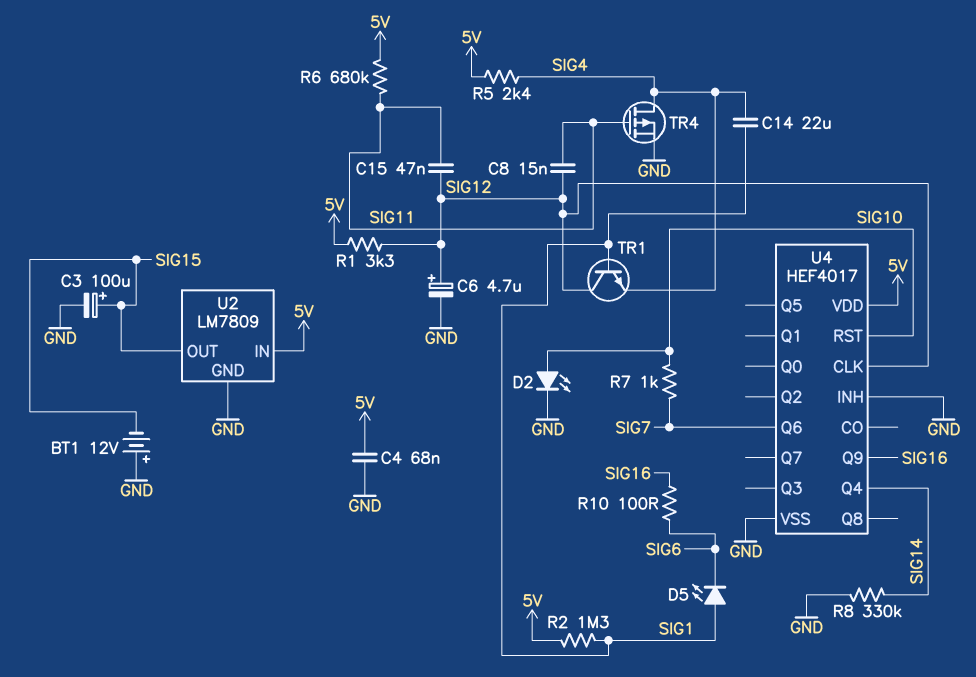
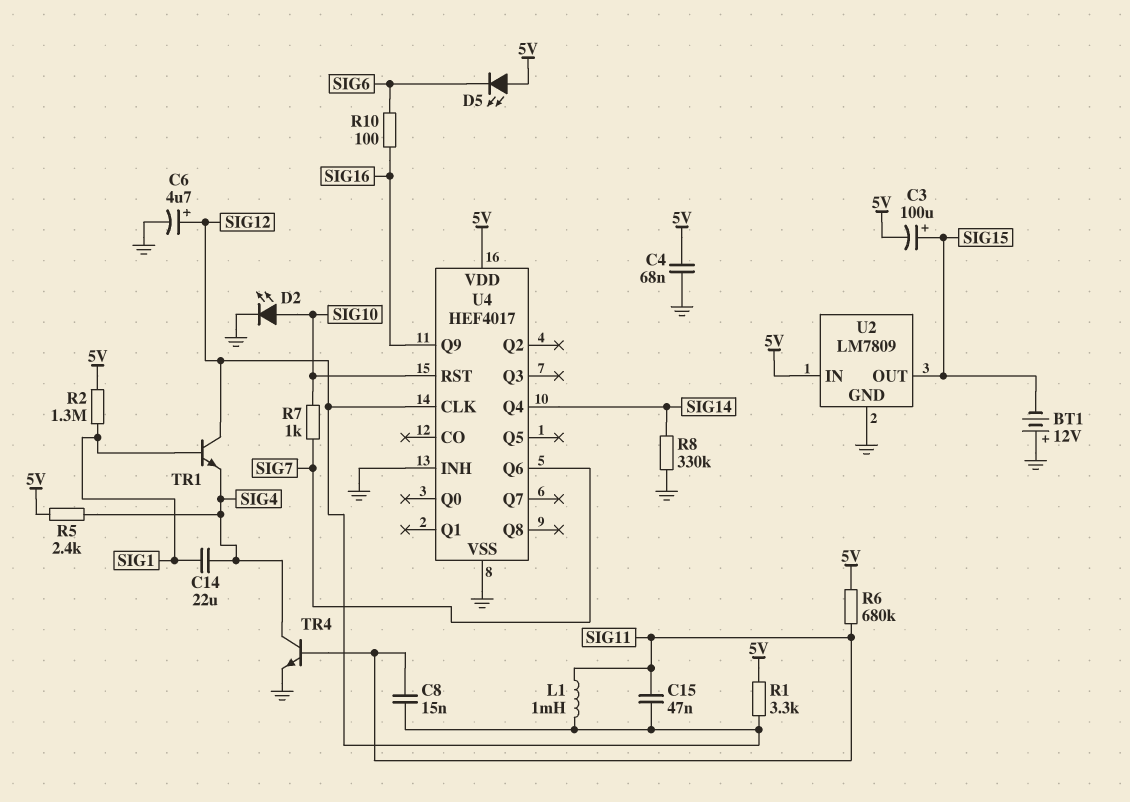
C3: 100uF (plus SIG15, minus GND) -> 100uF (plus SIG15, minus 5V)
D5: LED (A SIG1, K SIG6) -> LED (A 5V, K SIG6)
L1: none -> 1mH (SIG11, SIG12)
TR4: PMOS (G SIG11, D SIG4, S GND) -> NPN (B SIG11, C SIG4, E GND)

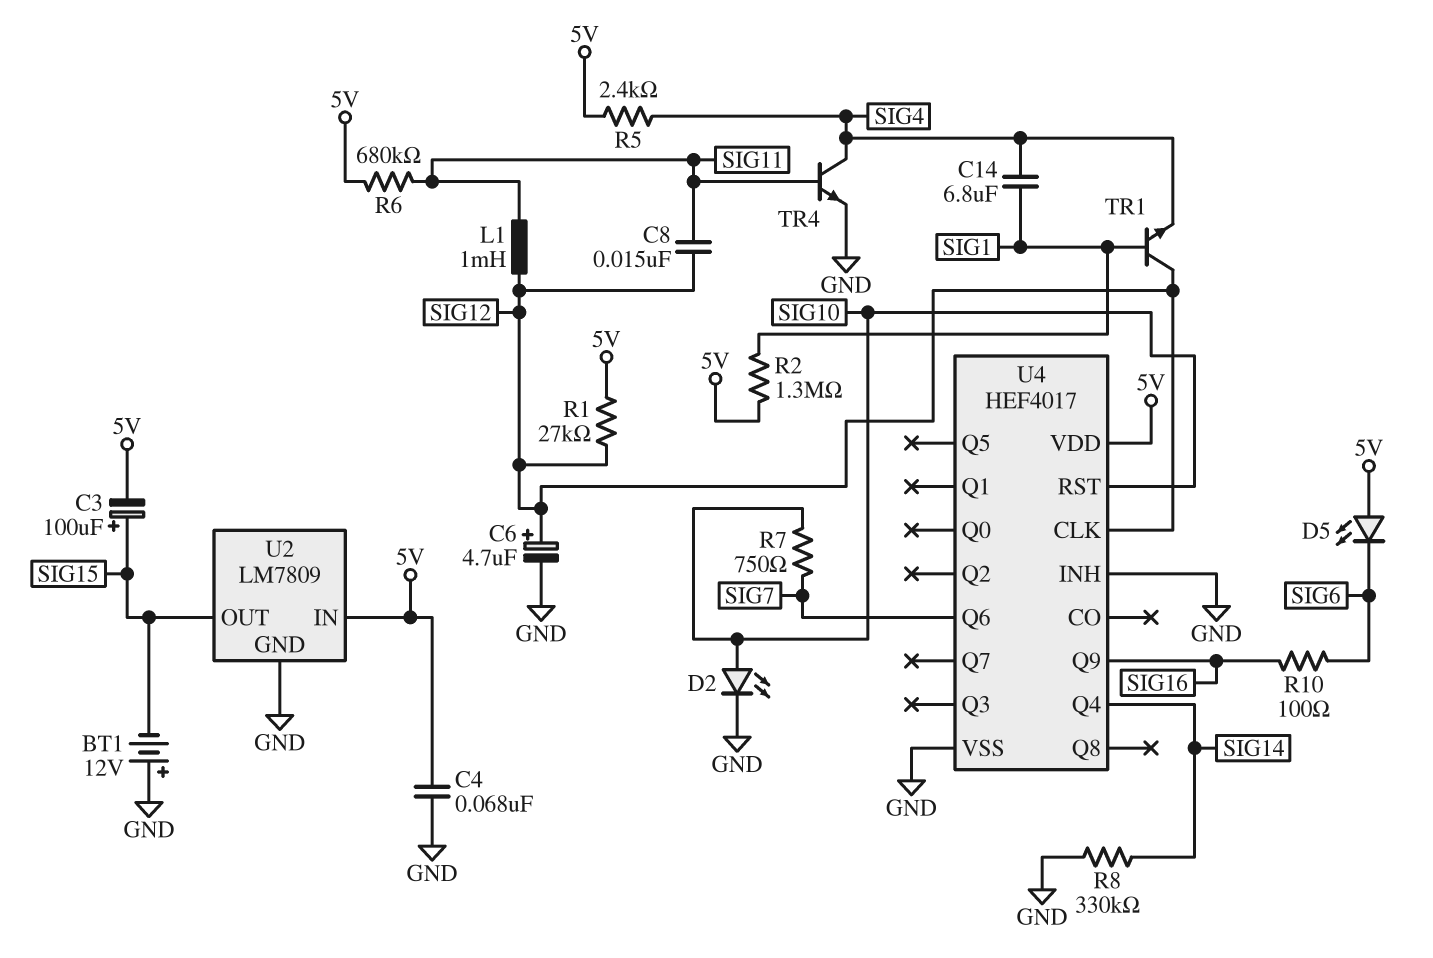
C14: 22uF (SIG1, SIG4) -> 6.8uF (SIG1, SIG4)
C15: 47nF (SIG11, SIG12) -> none
R1: 3.3k (5V, SIG12) -> 27k (5V, SIG12)
R7: 1k (SIG7, SIG10) -> 750 (SIG7, SIG10)

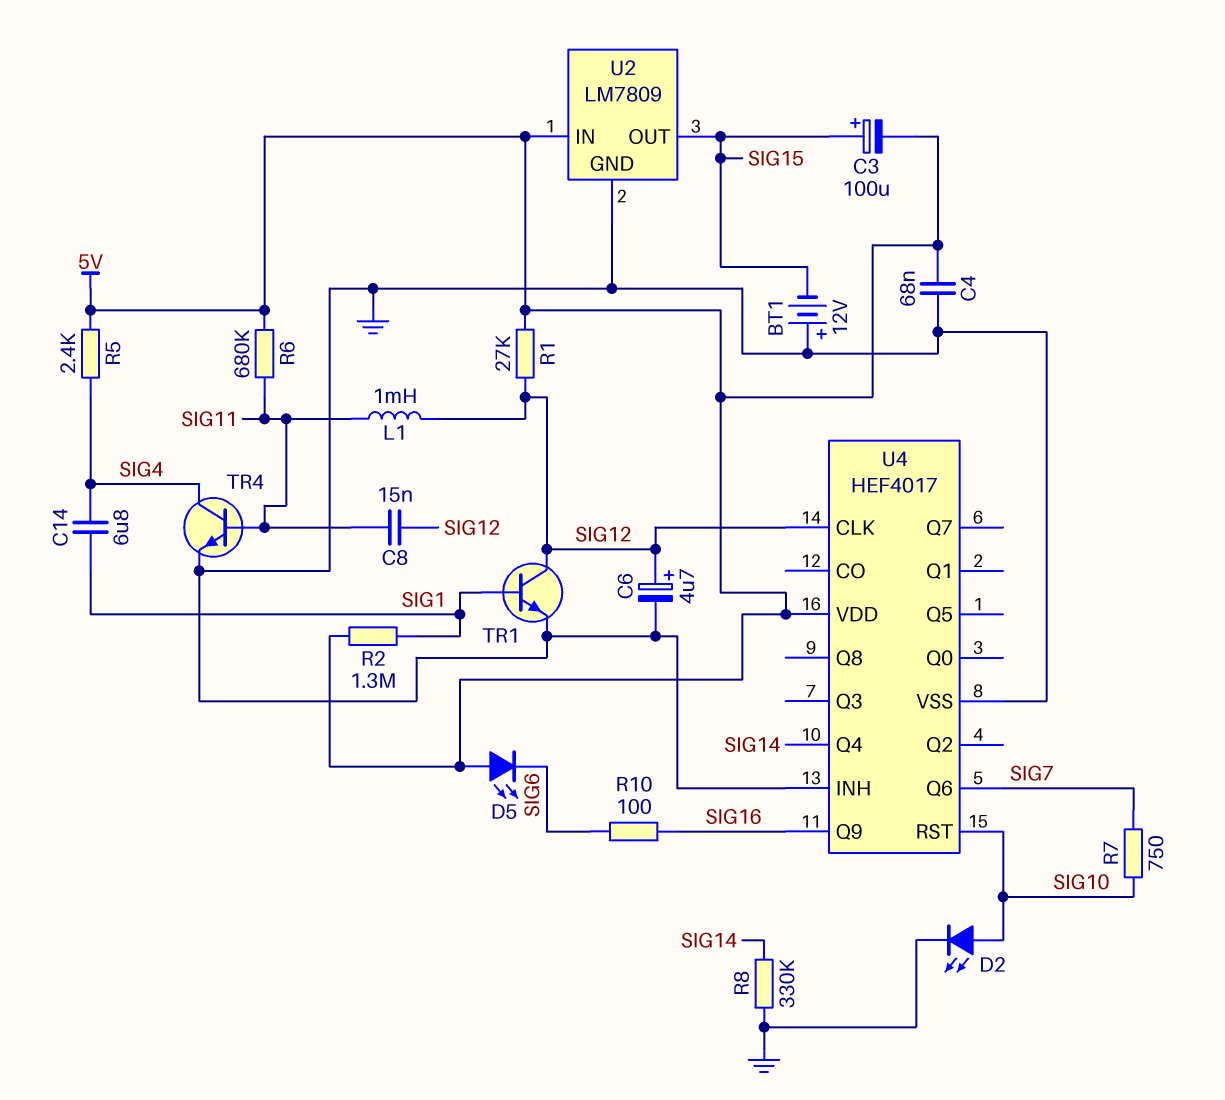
TR1: NPN (B SIG1, C SIG12, E SIG4) -> NPN (B SIG1, C SIG12, E GND)

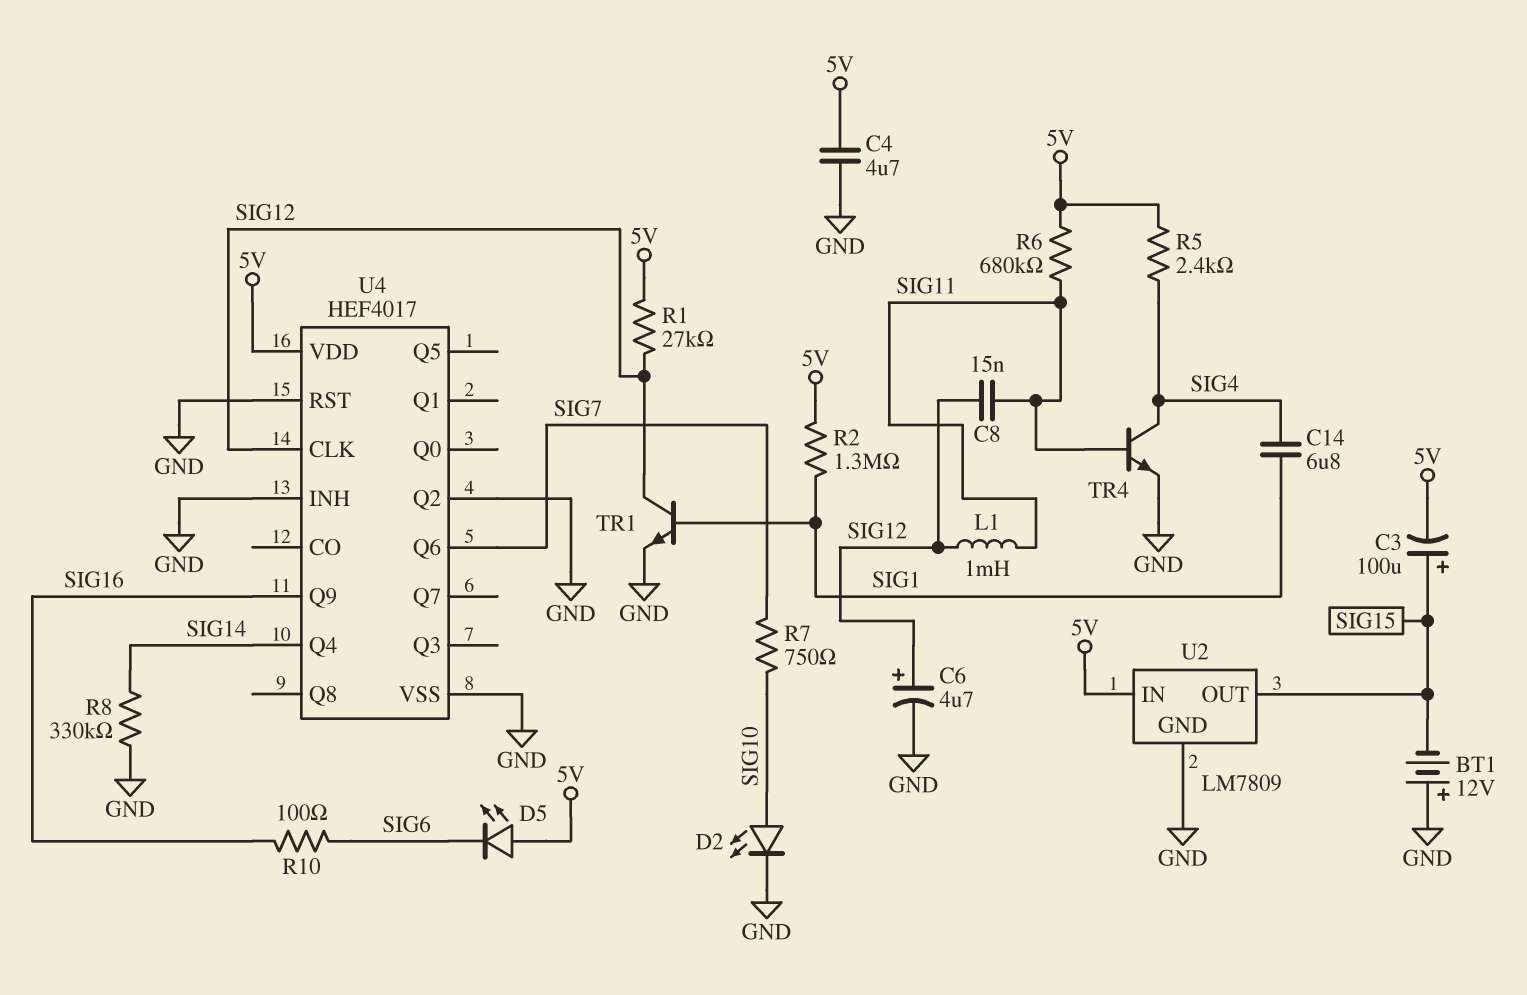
C4: 68nF (5V, GND) -> 4.7uF (5V, GND)
U4 pin Q2: none -> GND
U4 pin RST: SIG10 -> GND

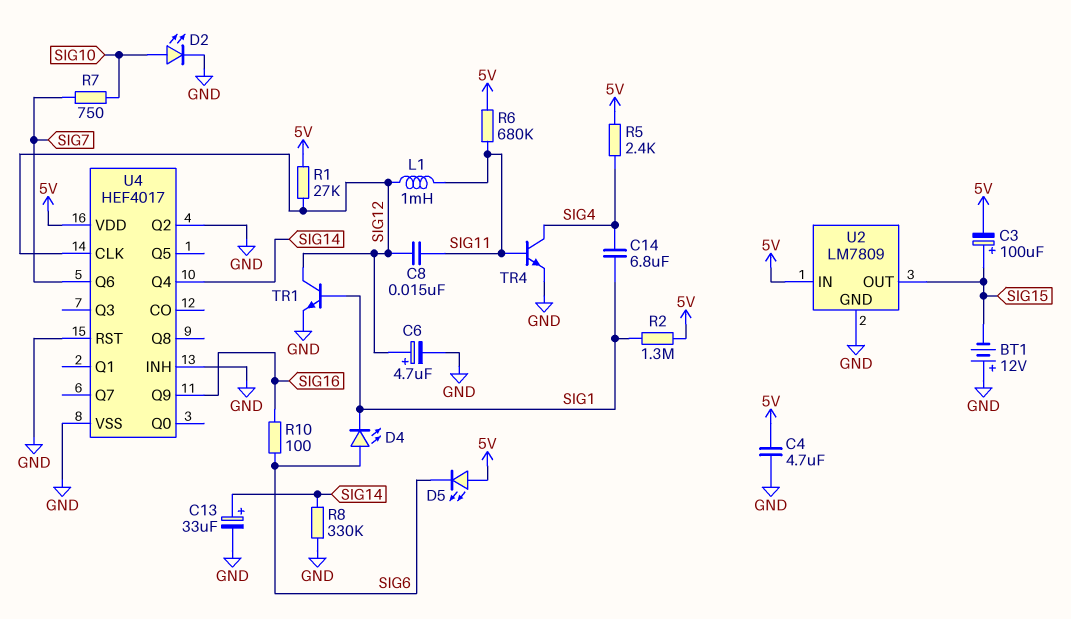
C13: none -> 33uF (plus SIG14, minus GND)
D4: none -> LED (A SIG6, K SIG1)

